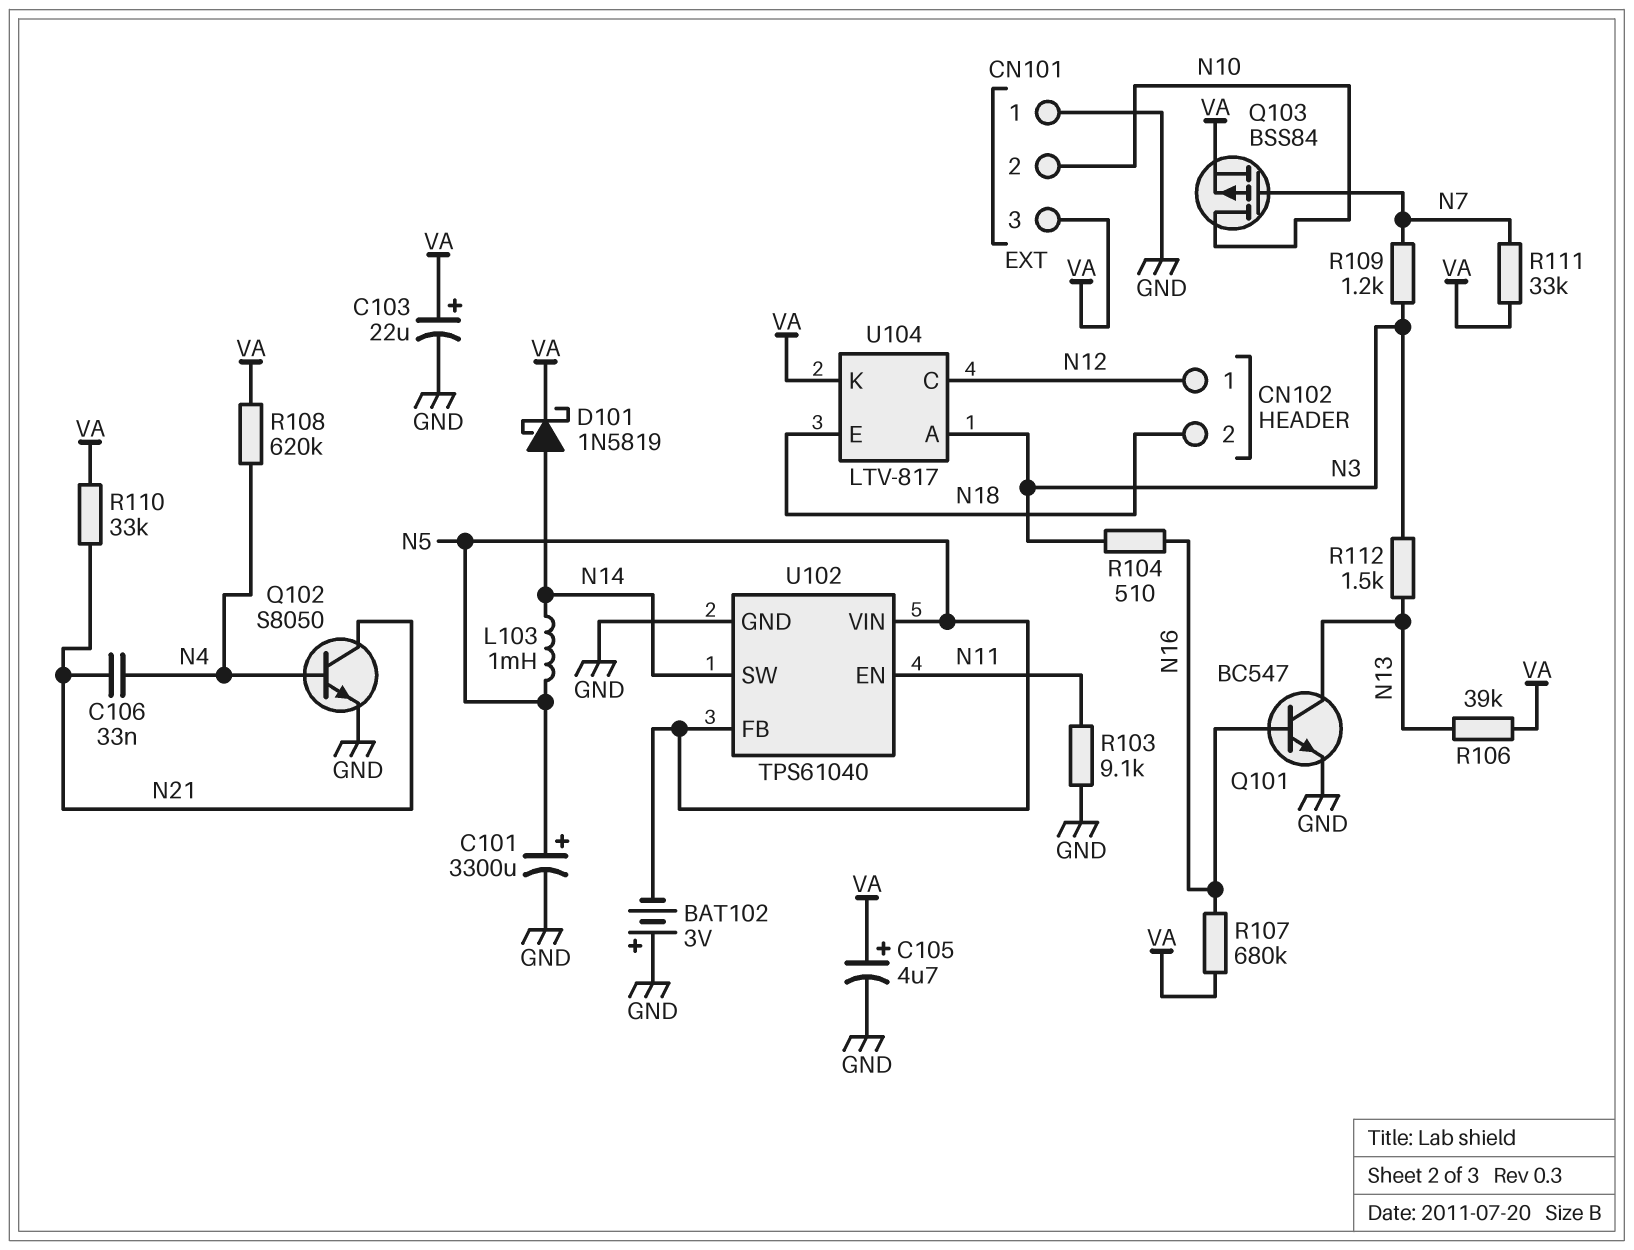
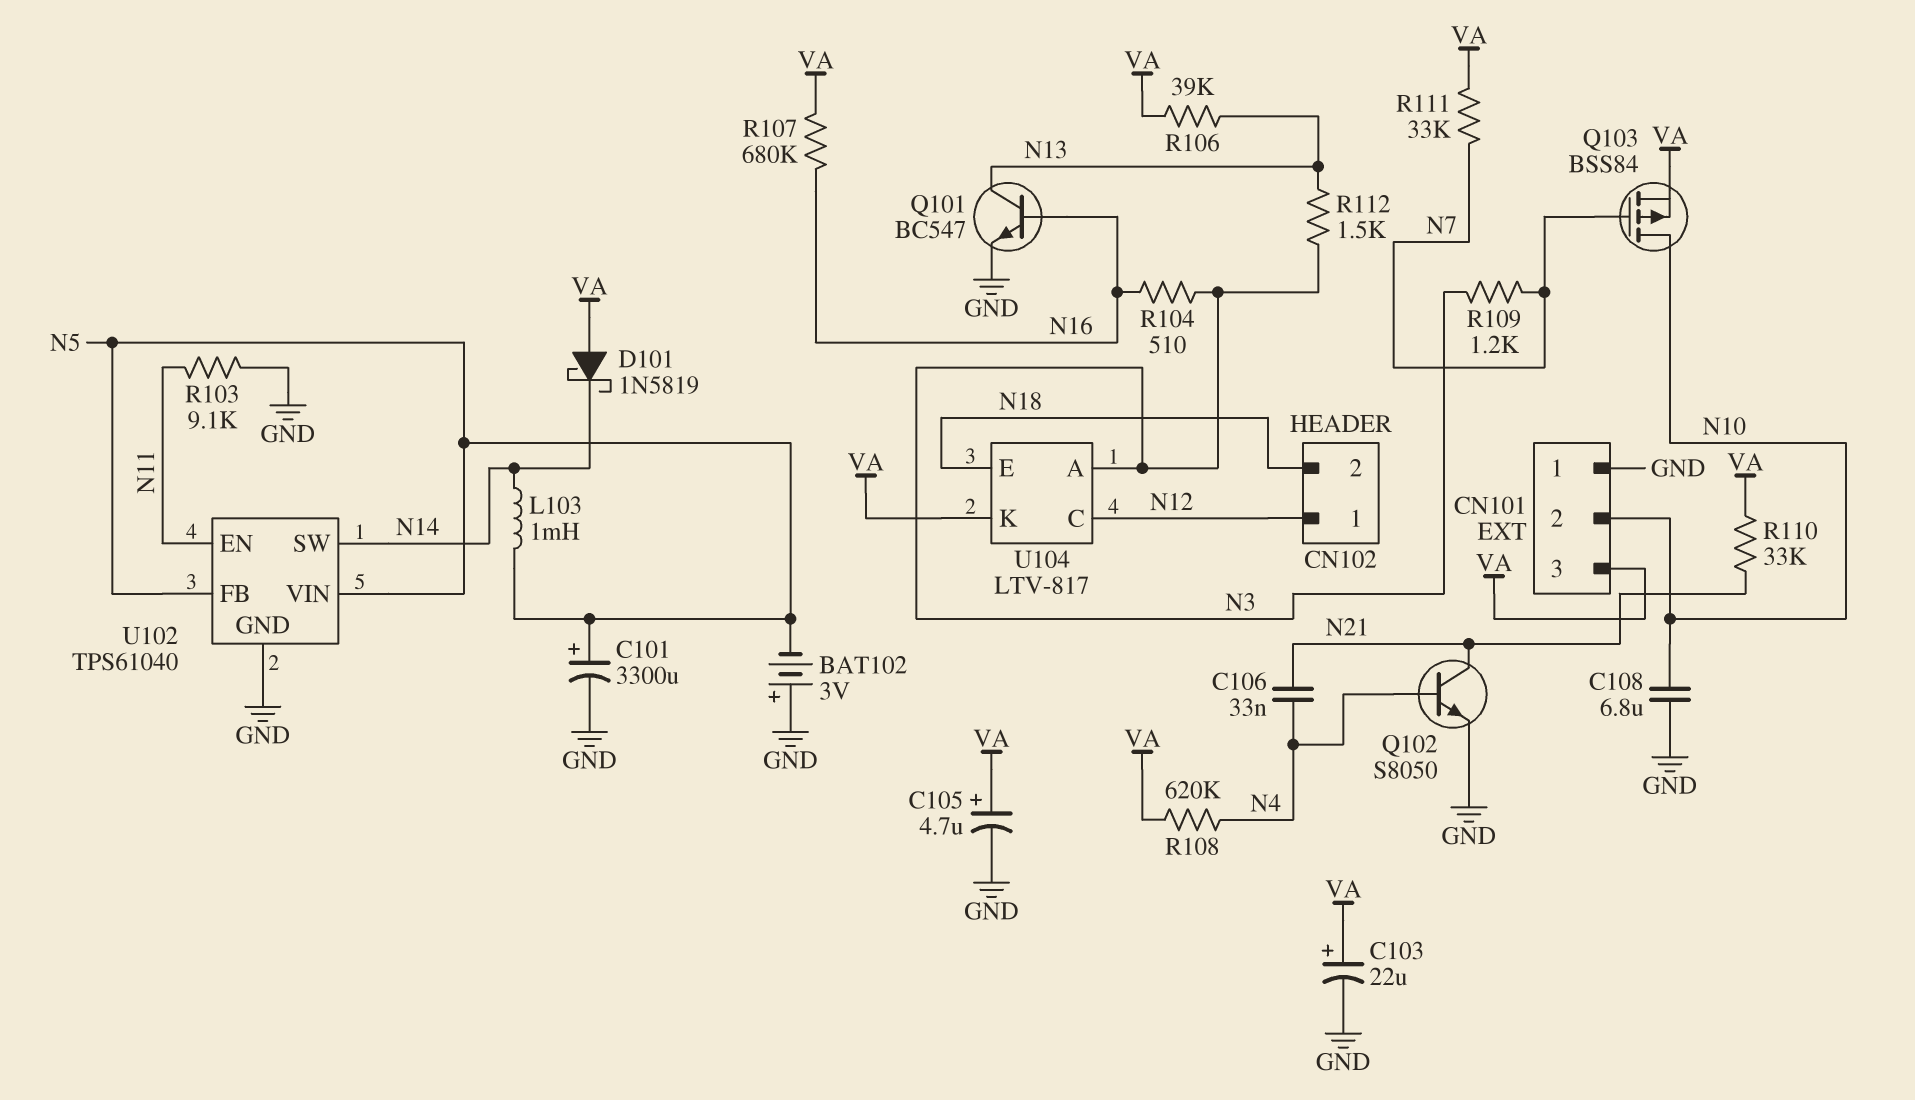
C108: none -> 6.8uF (GND, N10)
D101: schottky 1N5819 (A N14, K VA) -> schottky 1N5819 (A VA, K N14)

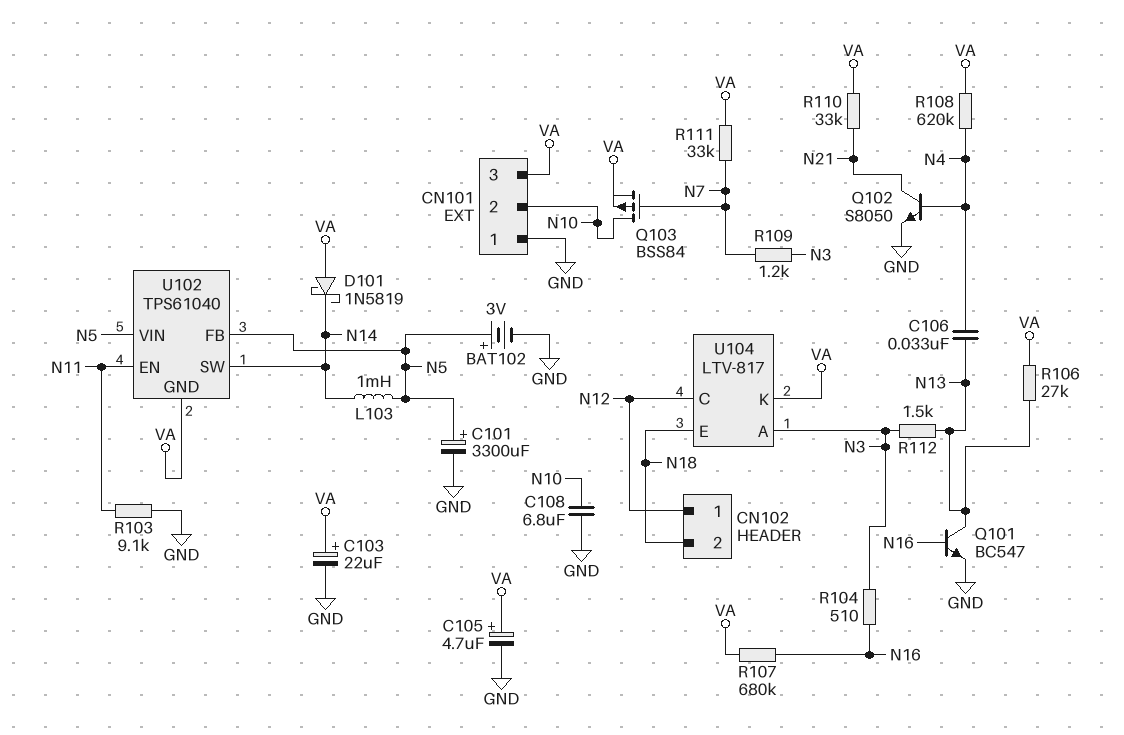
BAT102: 3V (plus GND, minus N5) -> 3V (plus N5, minus GND)
C106: 33nF (N4, N21) -> 33nF (N4, N13)
R106: 39k (N13, VA) -> 27k (N13, VA)
U102 pin GND: GND -> VA

